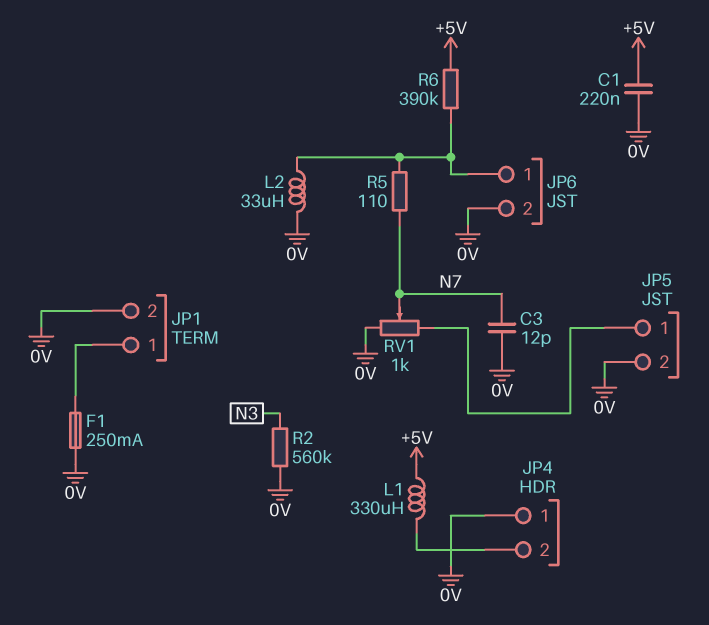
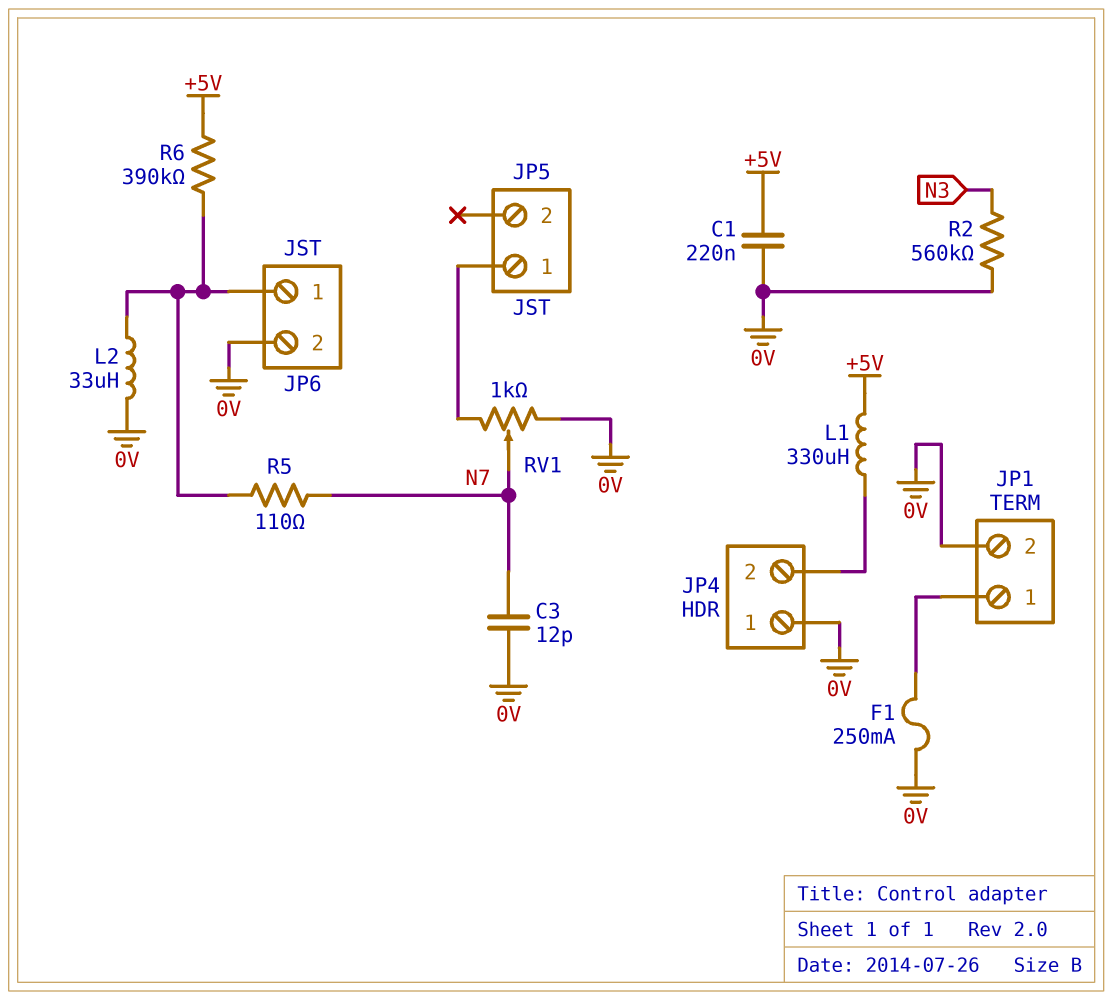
JP5 pin 2: 0V -> none

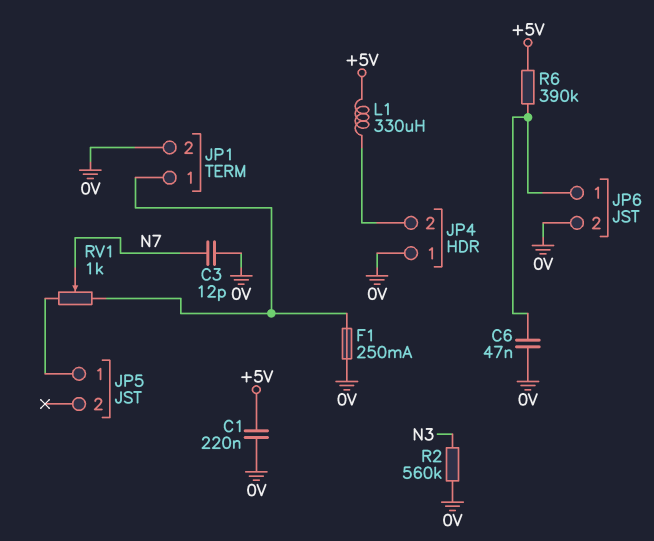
C6: none -> 47nF (0V, JP6/1)
L2: 33uH (0V, JP6/1) -> none
R5: 110 (JP6/1, N7) -> none
RV1: 1k (0V, JP5/1, wiper N7) -> 1k (JP1/1, JP5/1, wiper N7)

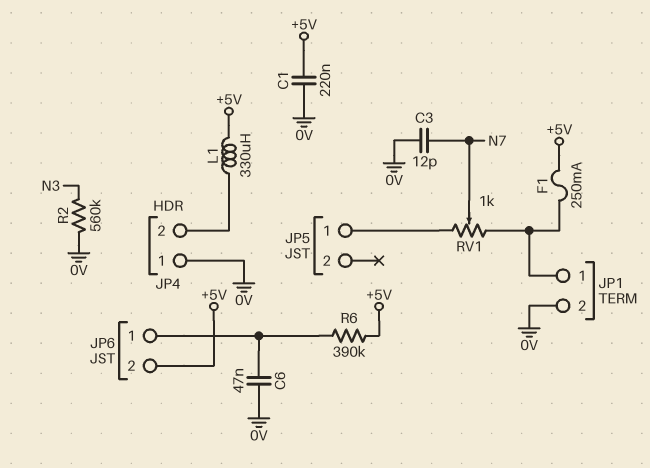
F1: 250mA (0V, JP1/1) -> 250mA (+5V, JP1/1)
JP6 pin 2: 0V -> +5V

